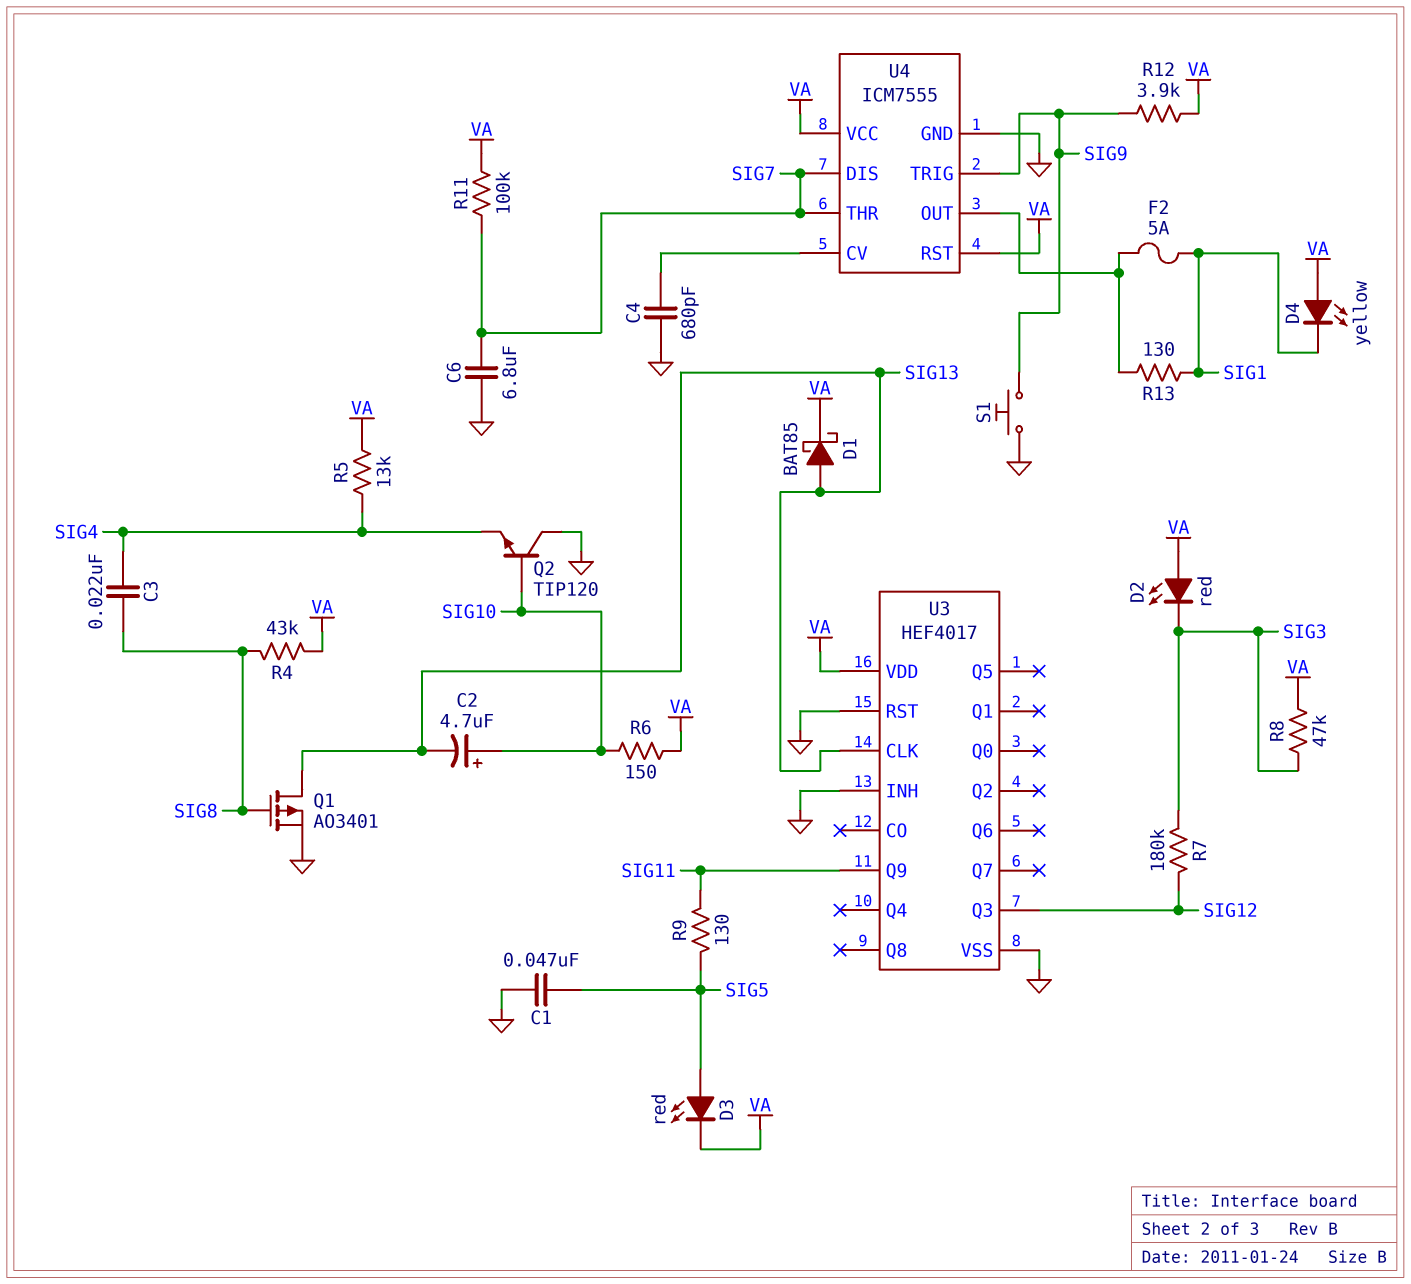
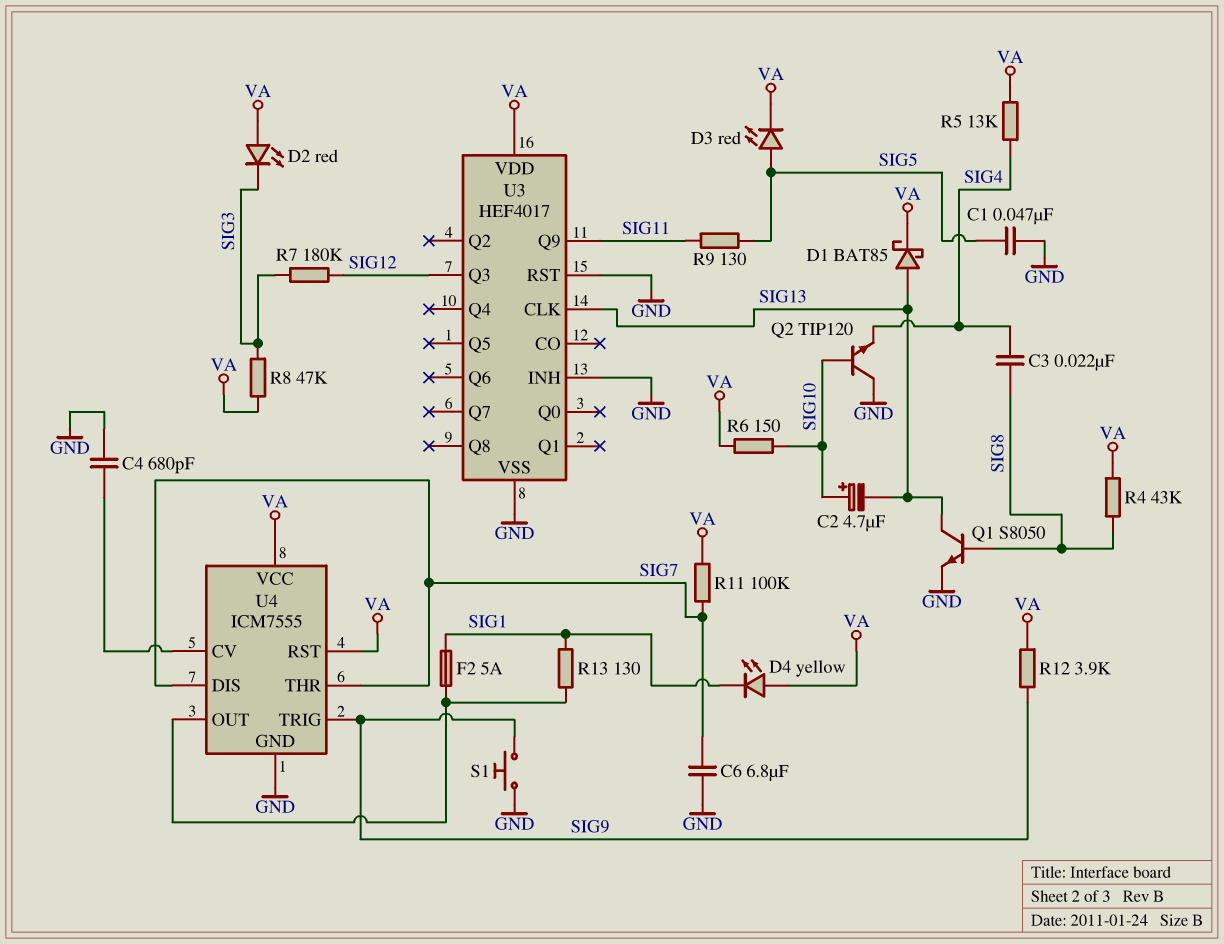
Q1: PMOS AO3401 (G SIG8, D SIG13, S GND) -> NPN S8050 (B SIG8, C SIG13, E GND)

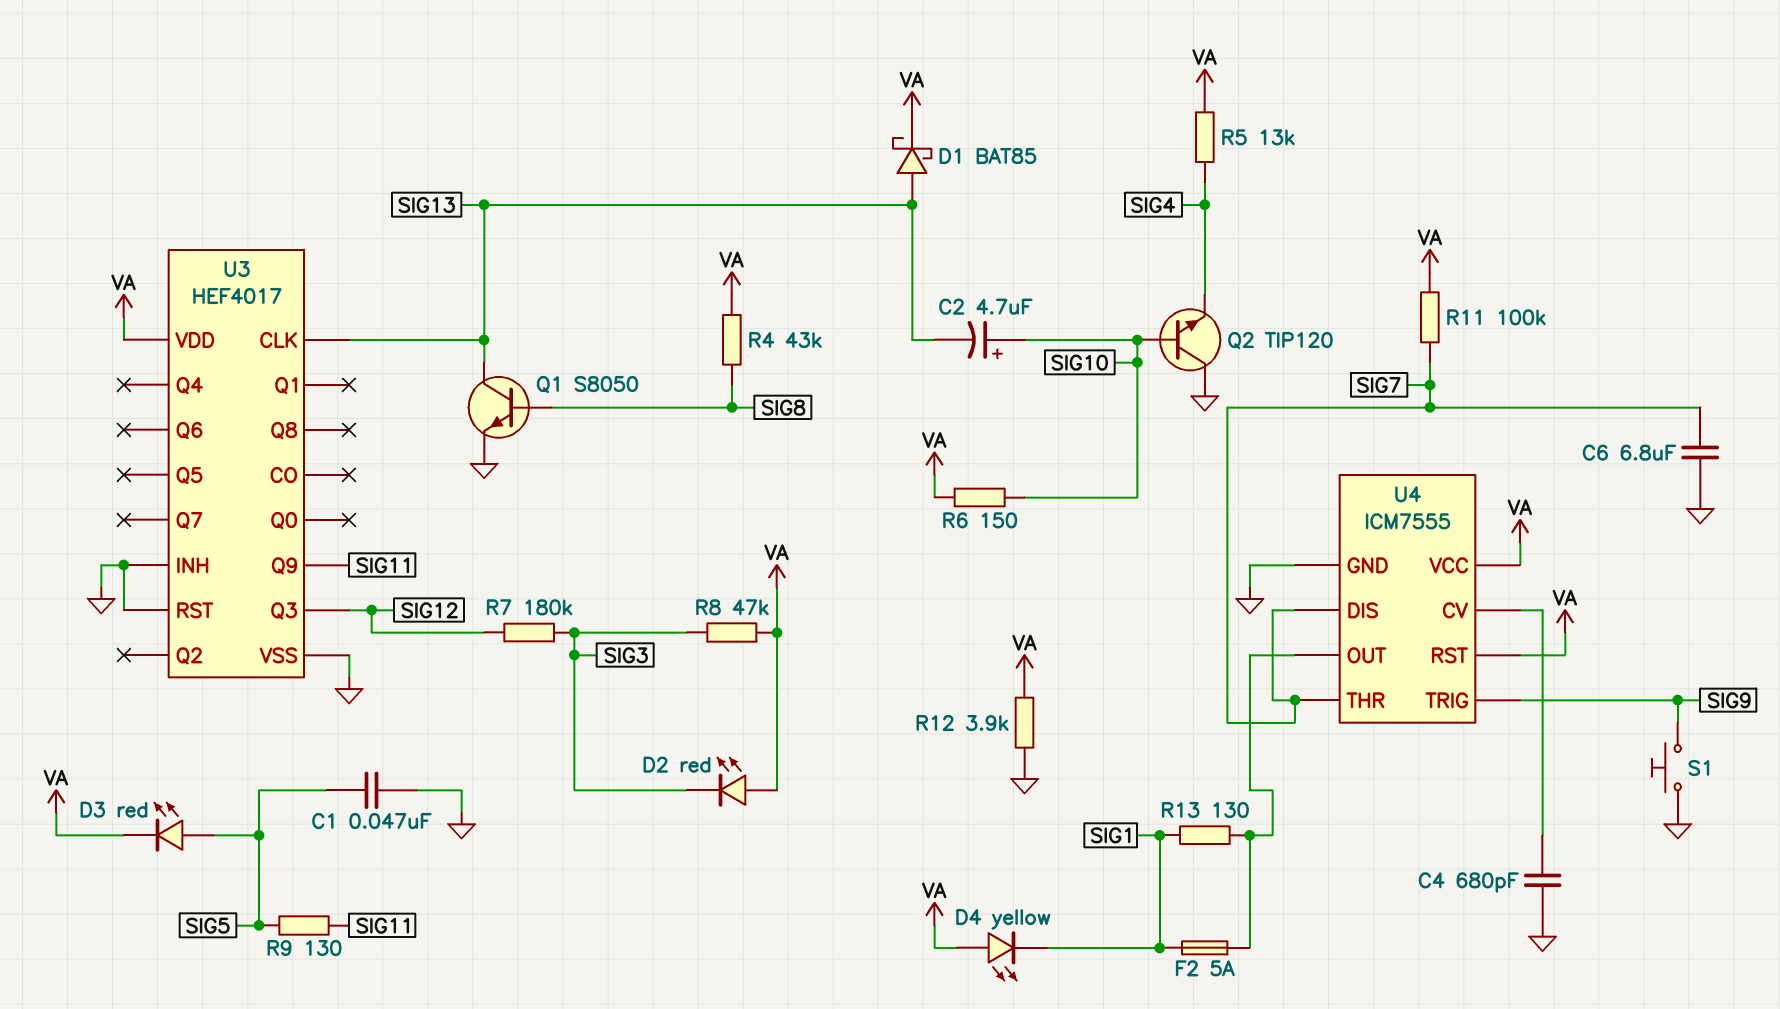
C3: 22nF (SIG4, SIG8) -> none
R12: 3.9k (SIG9, VA) -> 3.9k (GND, VA)

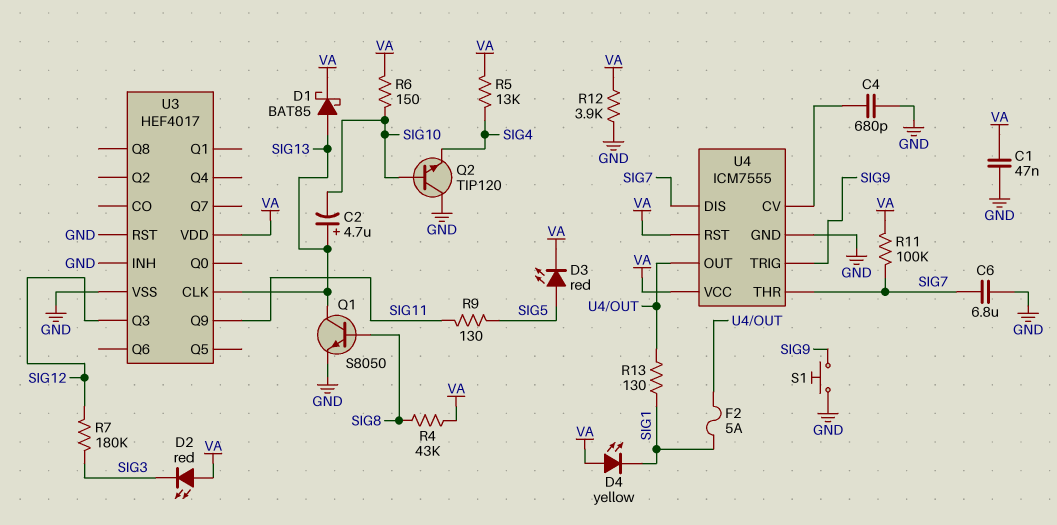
C1: 47nF (GND, SIG5) -> 47nF (GND, VA)
C2: 4.7uF (plus SIG10, minus SIG13) -> 4.7uF (plus SIG13, minus SIG10)
R8: 47k (SIG3, VA) -> none

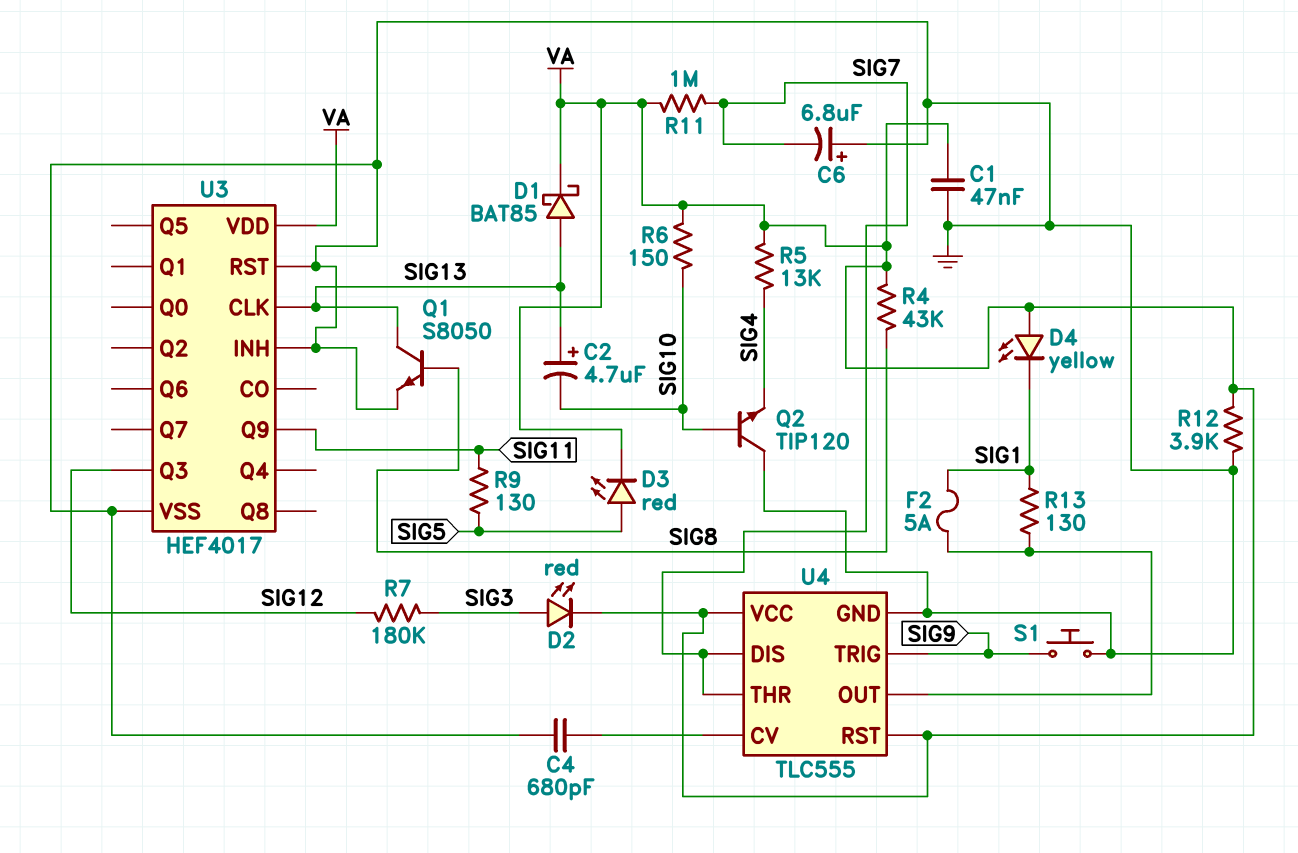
C6: 6.8uF (GND, SIG7) -> 6.8uF (plus GND, minus SIG7)
D2: LED red (A VA, K SIG3) -> LED red (A SIG3, K VA)
R11: 100k (SIG7, VA) -> 1M (SIG7, VA)
U4: ICM7555 -> TLC555

